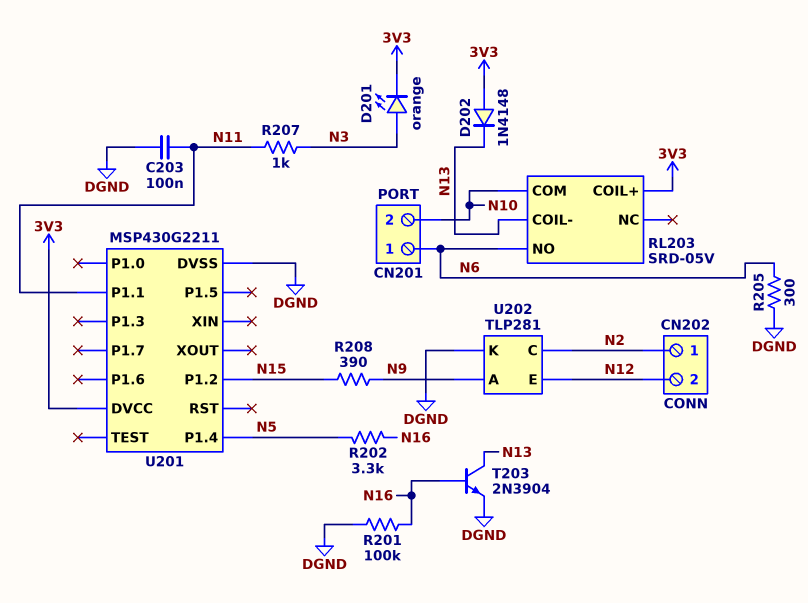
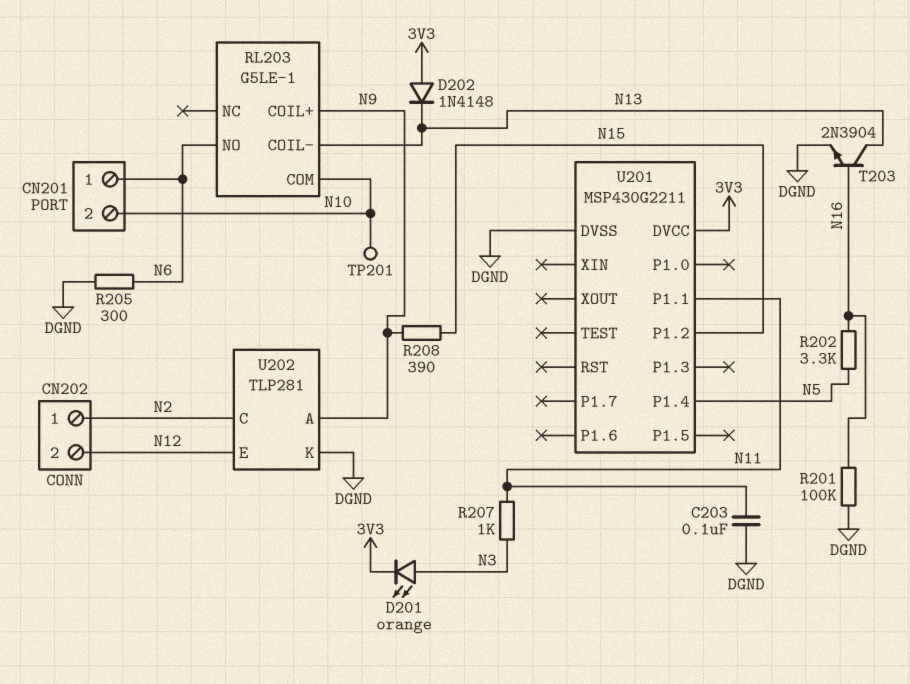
RL203: SRD-05V -> G5LE-1
RL203 pin COIL+: 3V3 -> N9
TP201: none -> test point (N10)

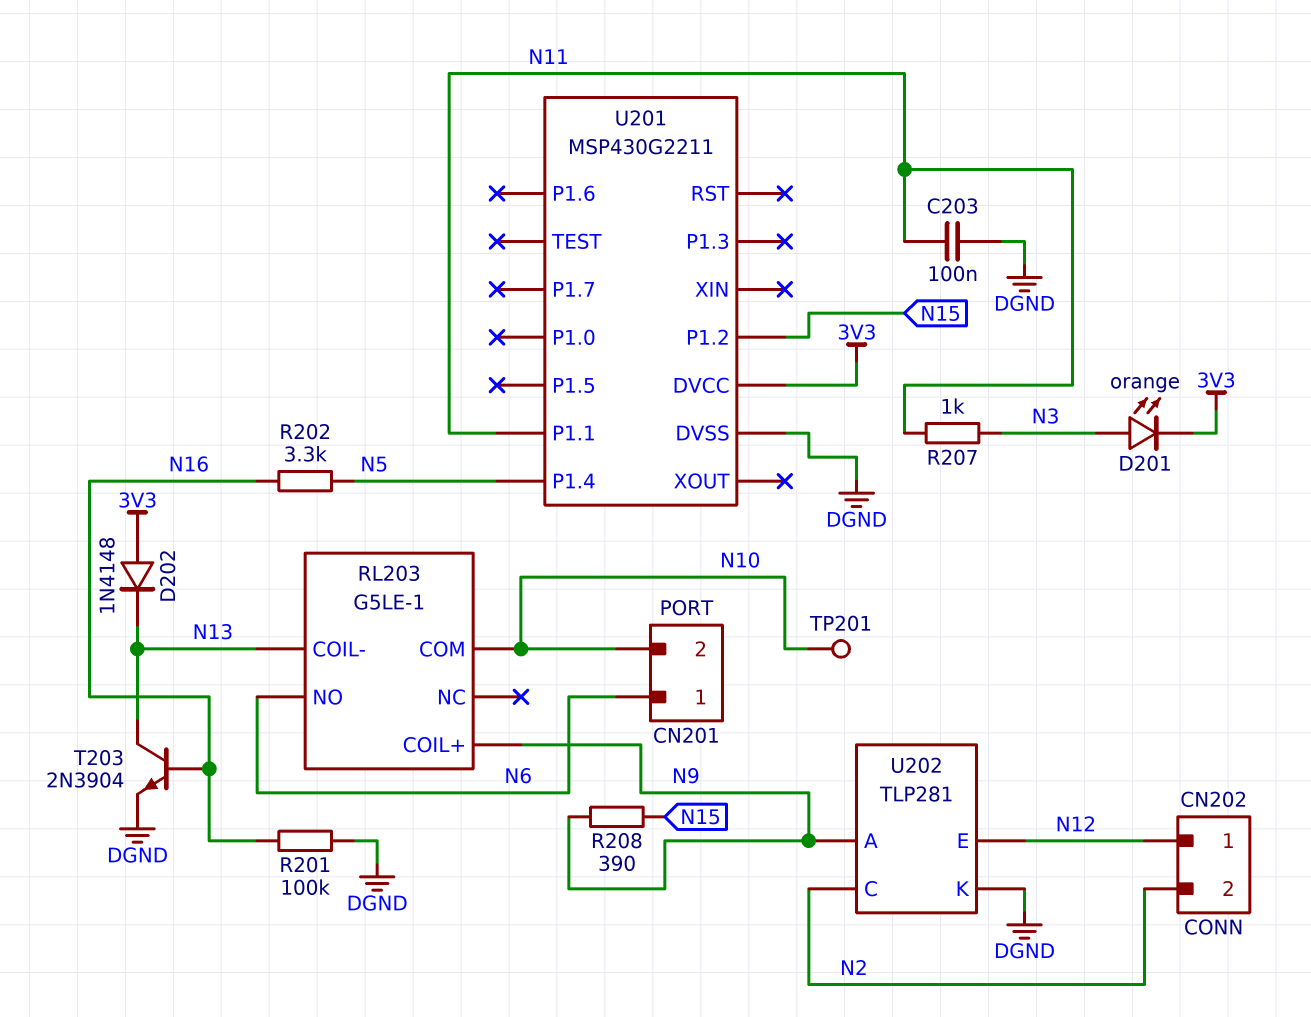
CN202 pin 1: N2 -> N12
CN202 pin 2: N12 -> N2
R205: 300 (DGND, N6) -> none

